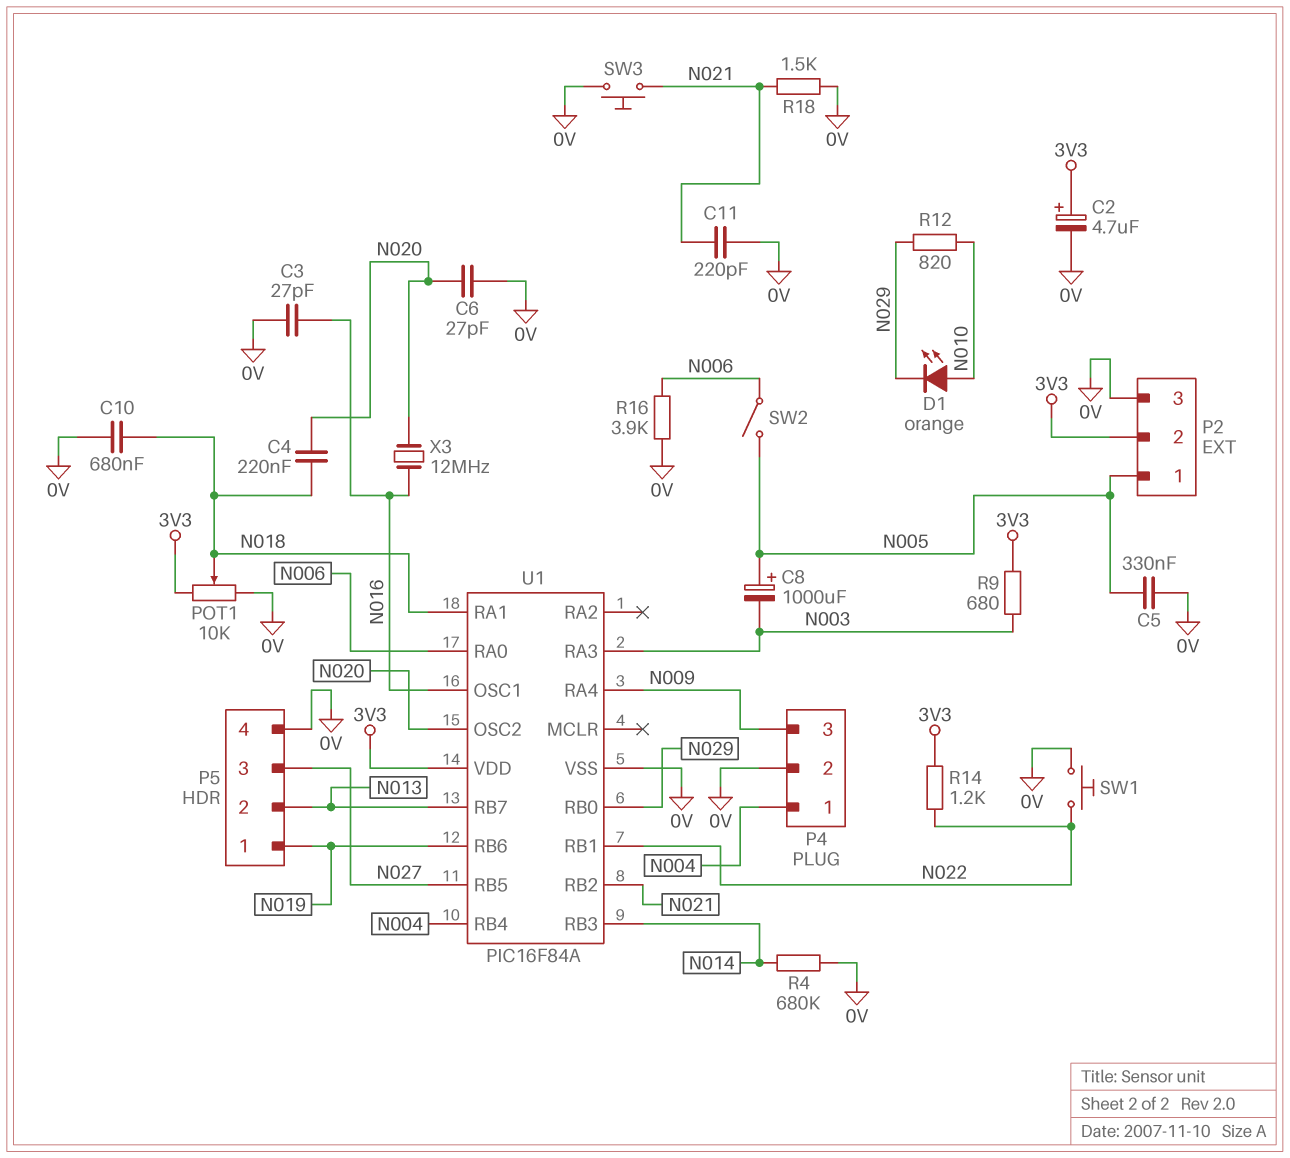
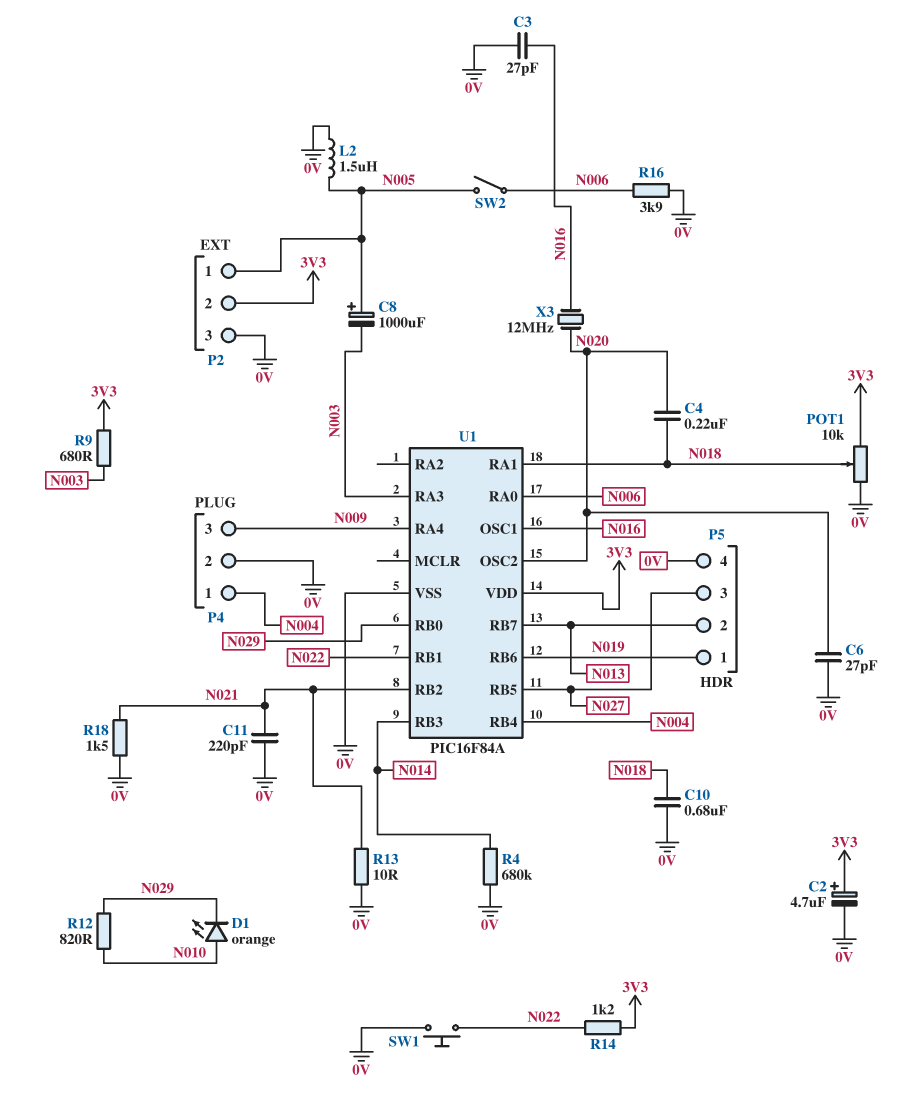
C5: 330nF (0V, N005) -> none
L2: none -> 1.5uH (0V, N005)
R13: none -> 10 (0V, N021)
SW3: button (0V, N021) -> none

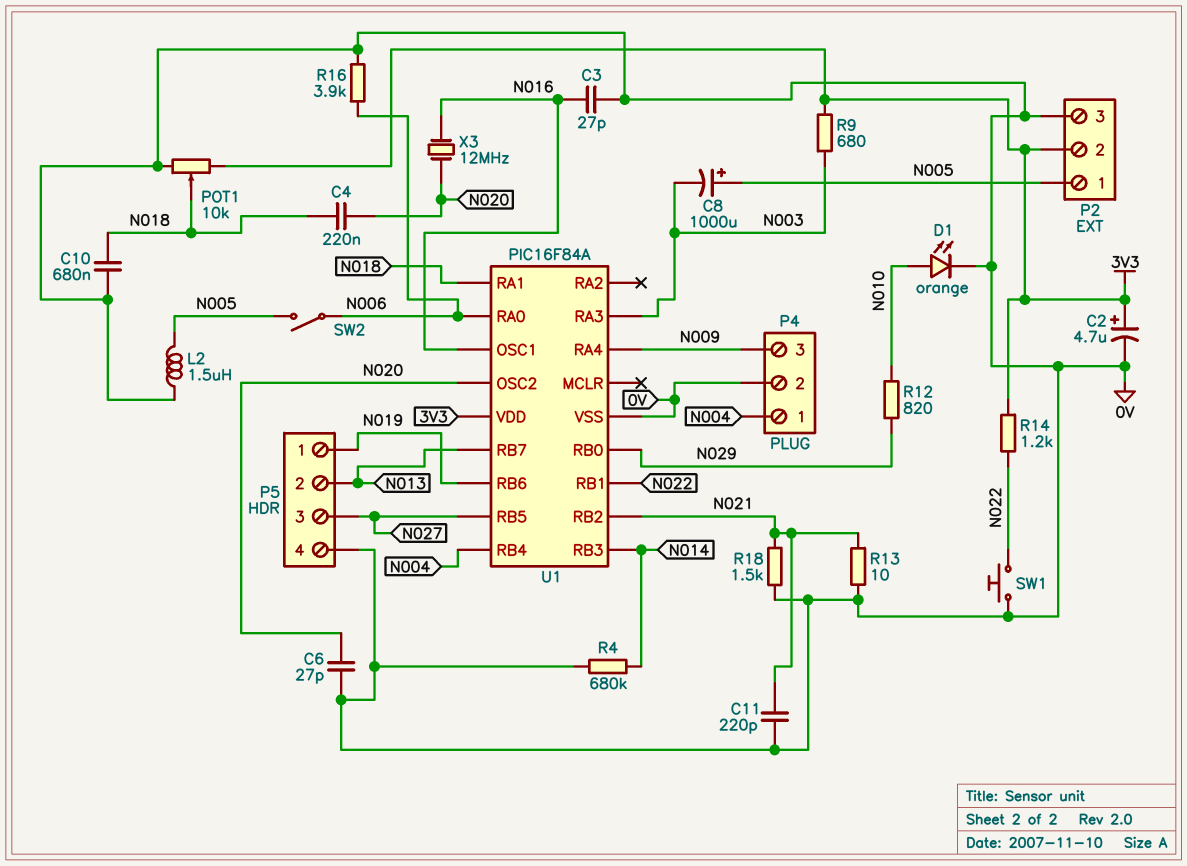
D1: LED orange (A N010, K N029) -> LED orange (A N010, K 0V)

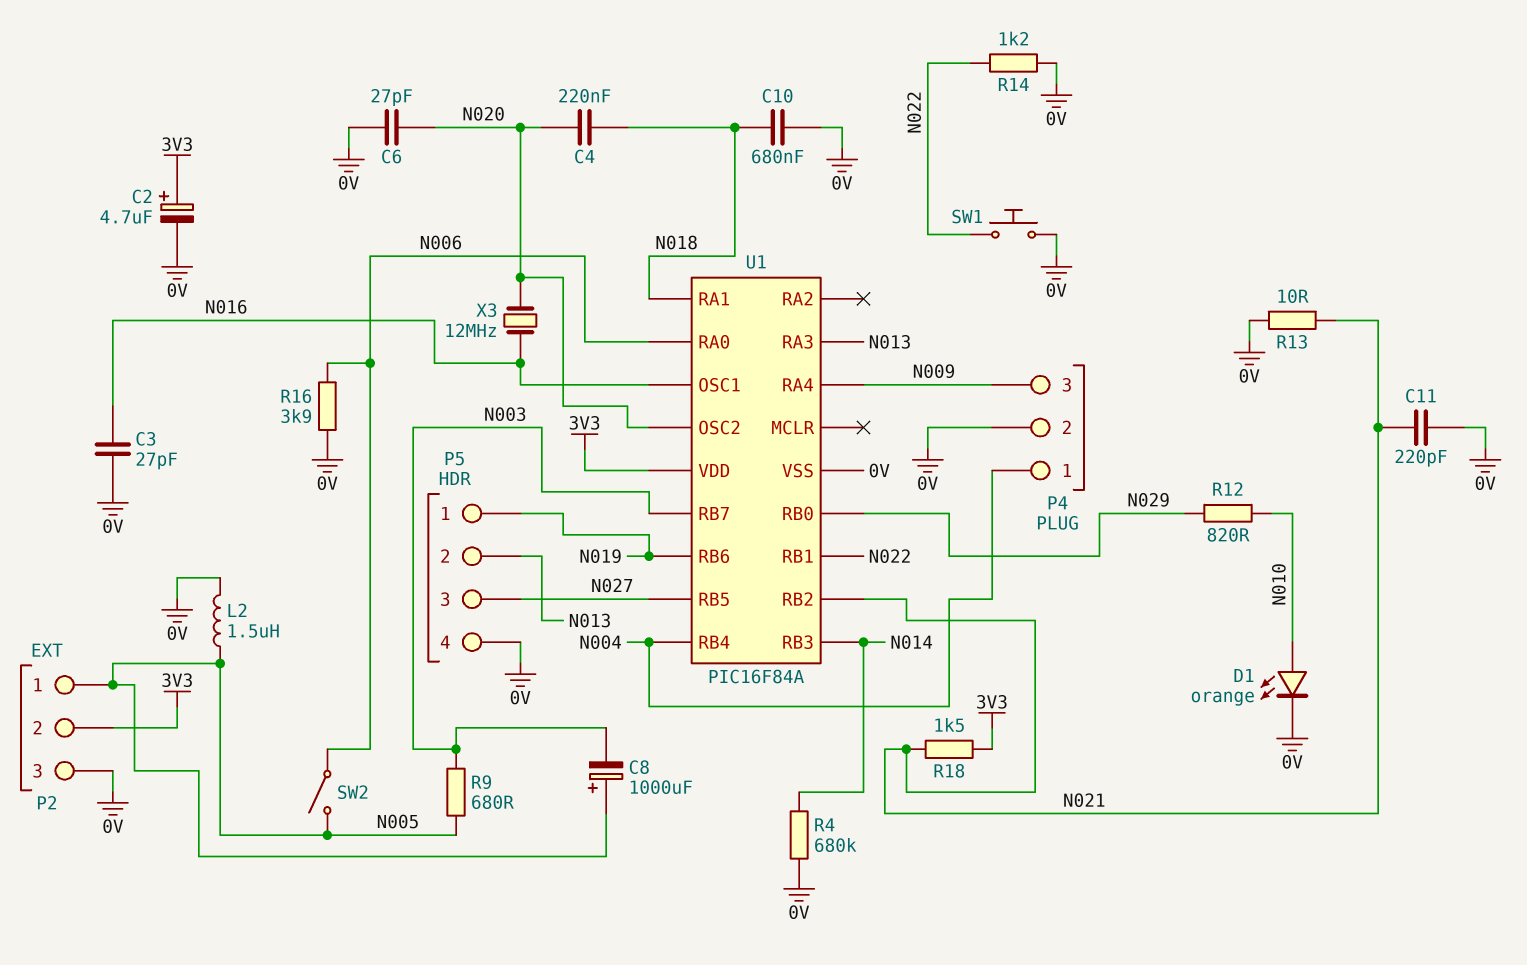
POT1: 10k (0V, 3V3, wiper N018) -> none
R9: 680 (3V3, N003) -> 680 (N003, N005)
R14: 1.2k (3V3, N022) -> 1.2k (0V, N022)
R18: 1.5k (0V, N021) -> 1.5k (3V3, N021)
U1 pin RA3: N003 -> N013
U1 pin RB7: N013 -> N003

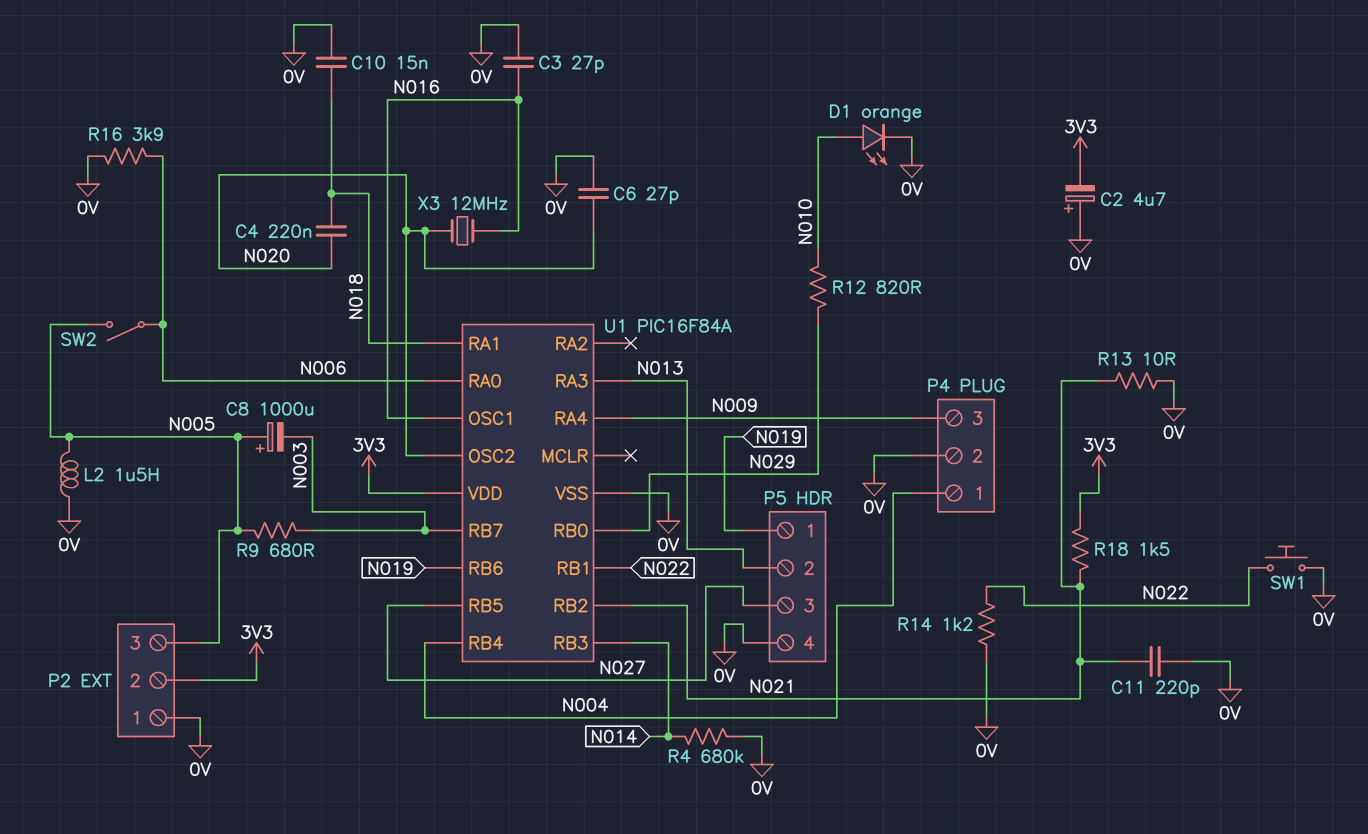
C2: 4.7uF (plus 3V3, minus 0V) -> 4.7uF (plus 0V, minus 3V3)
C10: 680nF (0V, N018) -> 15nF (0V, N018)
P2 pin 1: N005 -> 0V
P2 pin 3: 0V -> N005

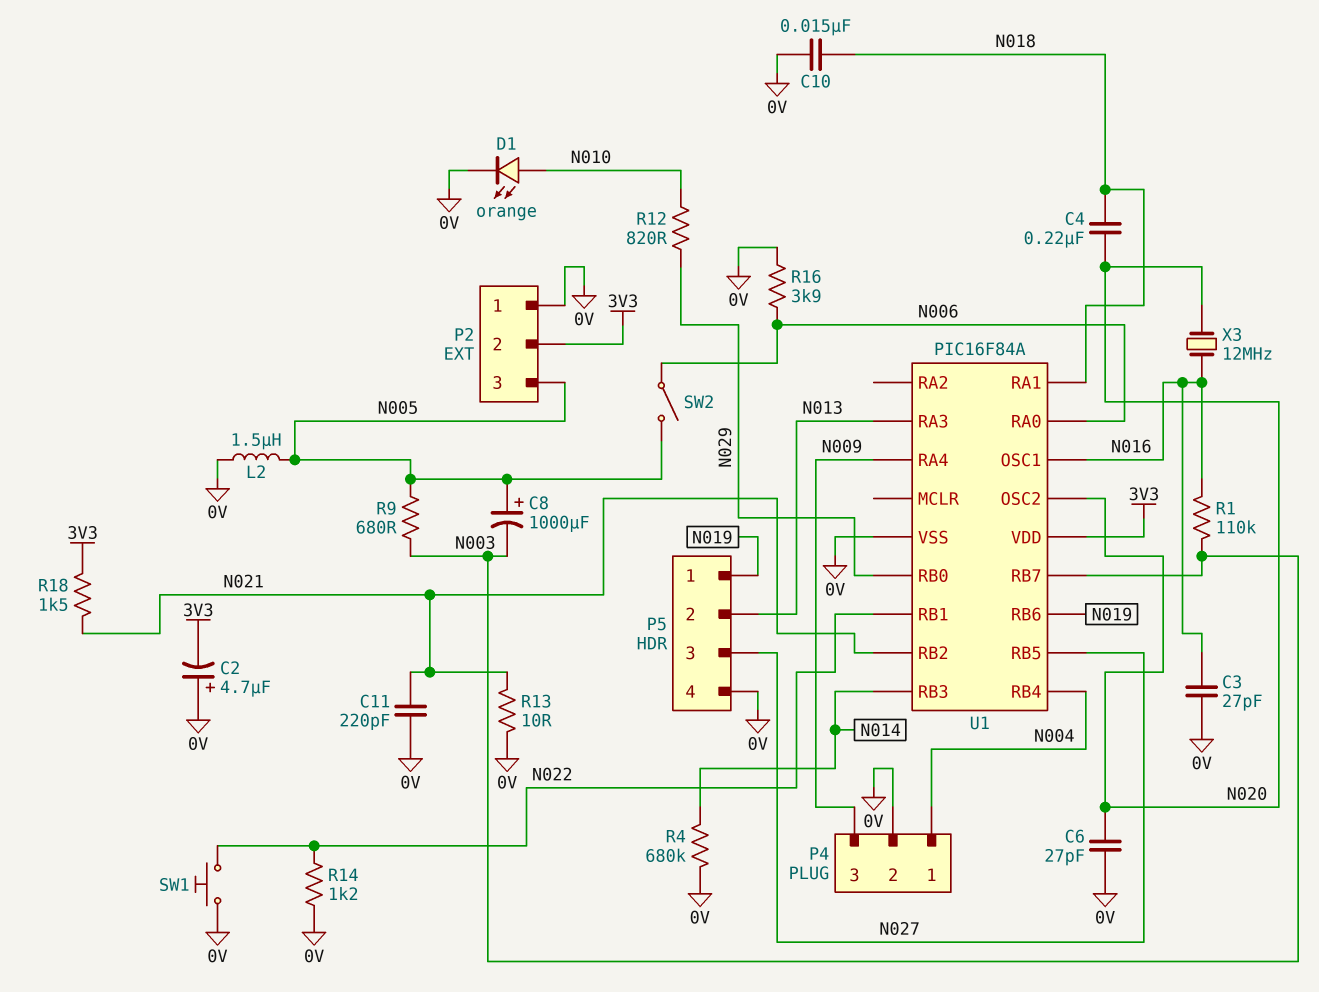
R1: none -> 110k (N003, N016)

